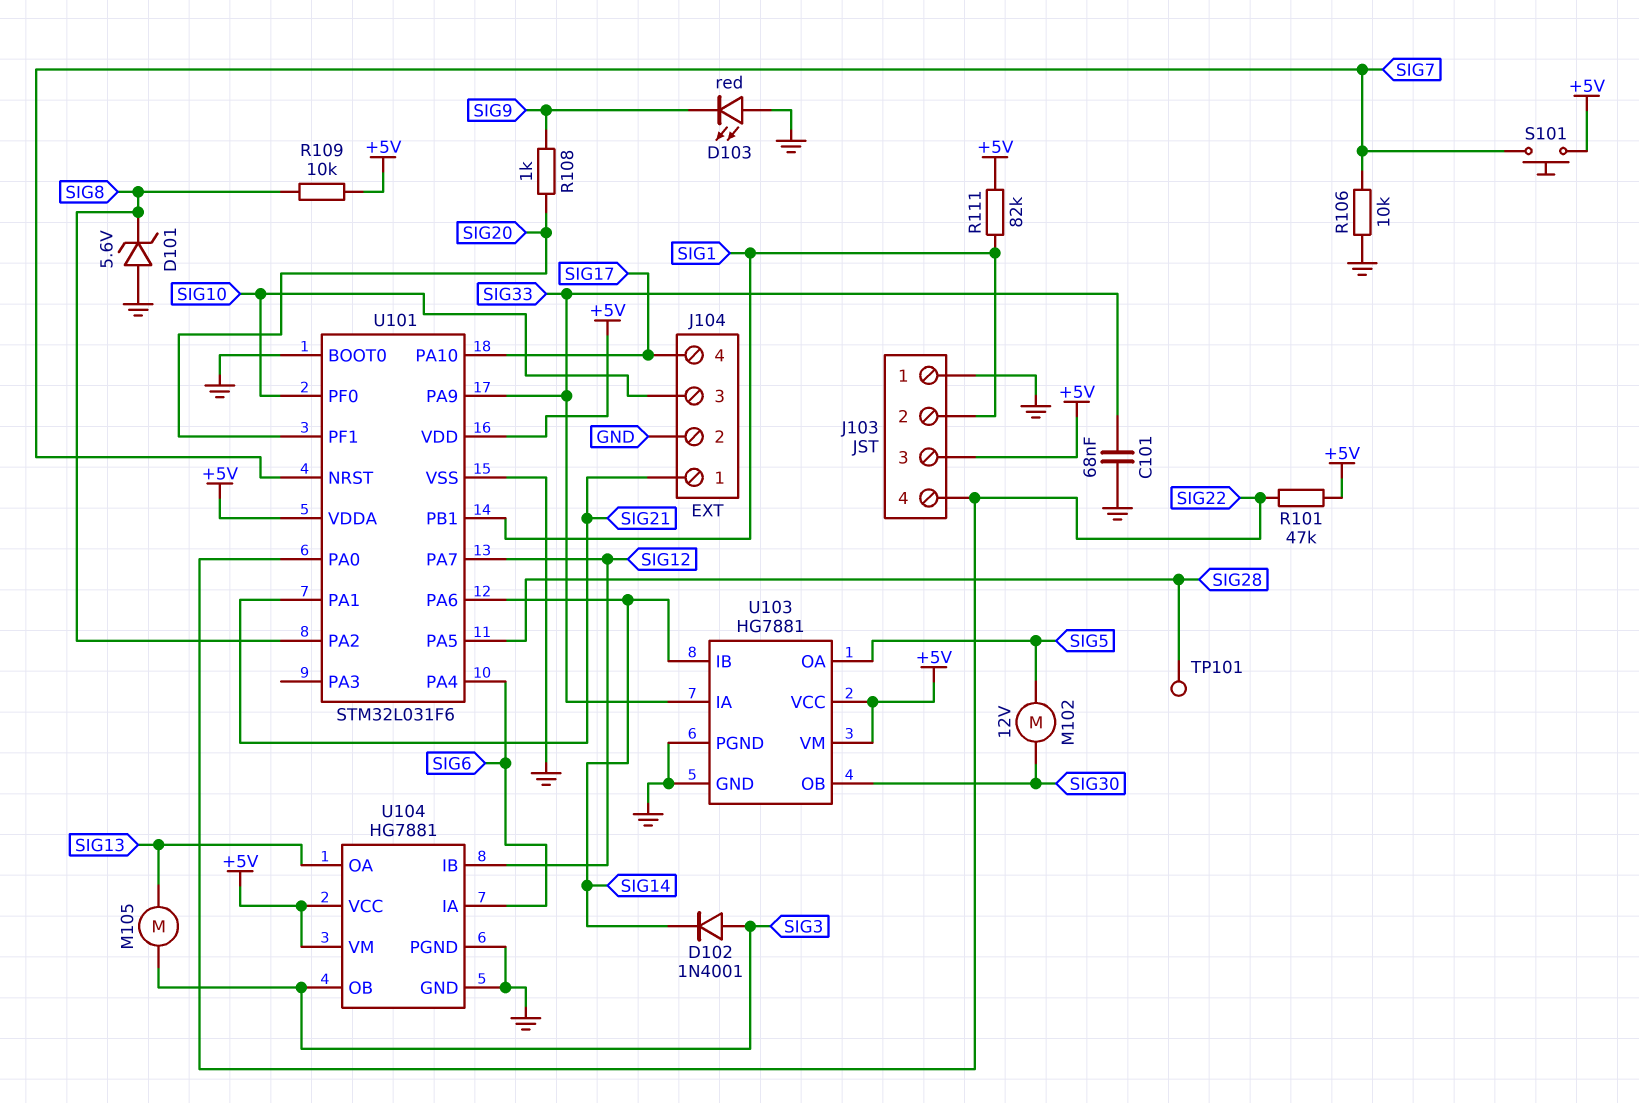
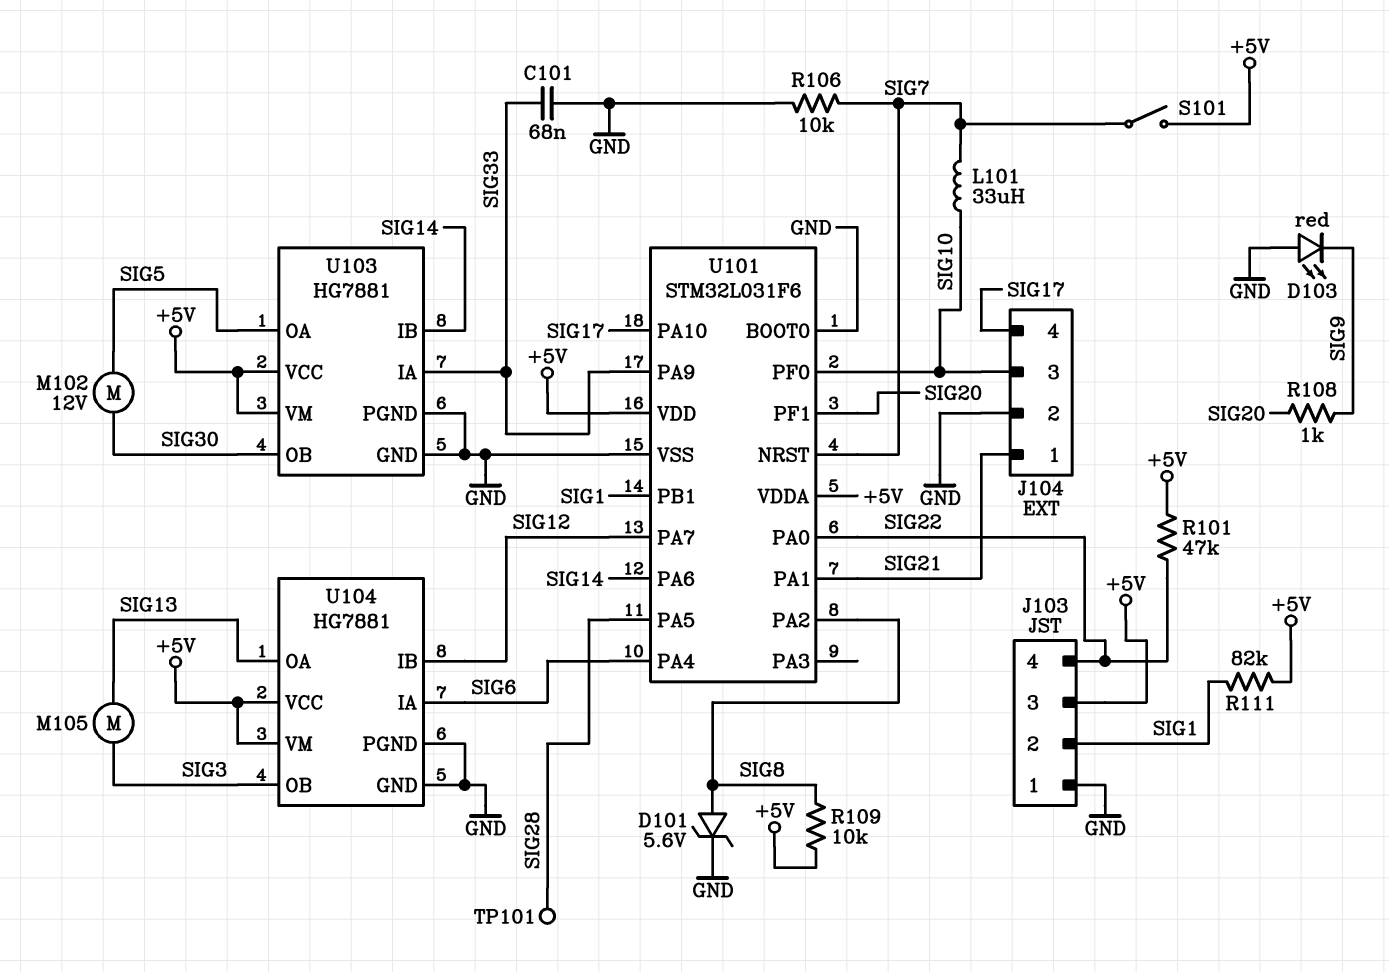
D101: zener 5.6V (A GND, K SIG8) -> zener 5.6V (A SIG8, K GND)
D102: diode 1N4001 (A SIG3, K SIG14) -> none
L101: none -> 33uH (SIG7, SIG10)
S101: button (+5V, SIG7) -> switch (+5V, SIG7)

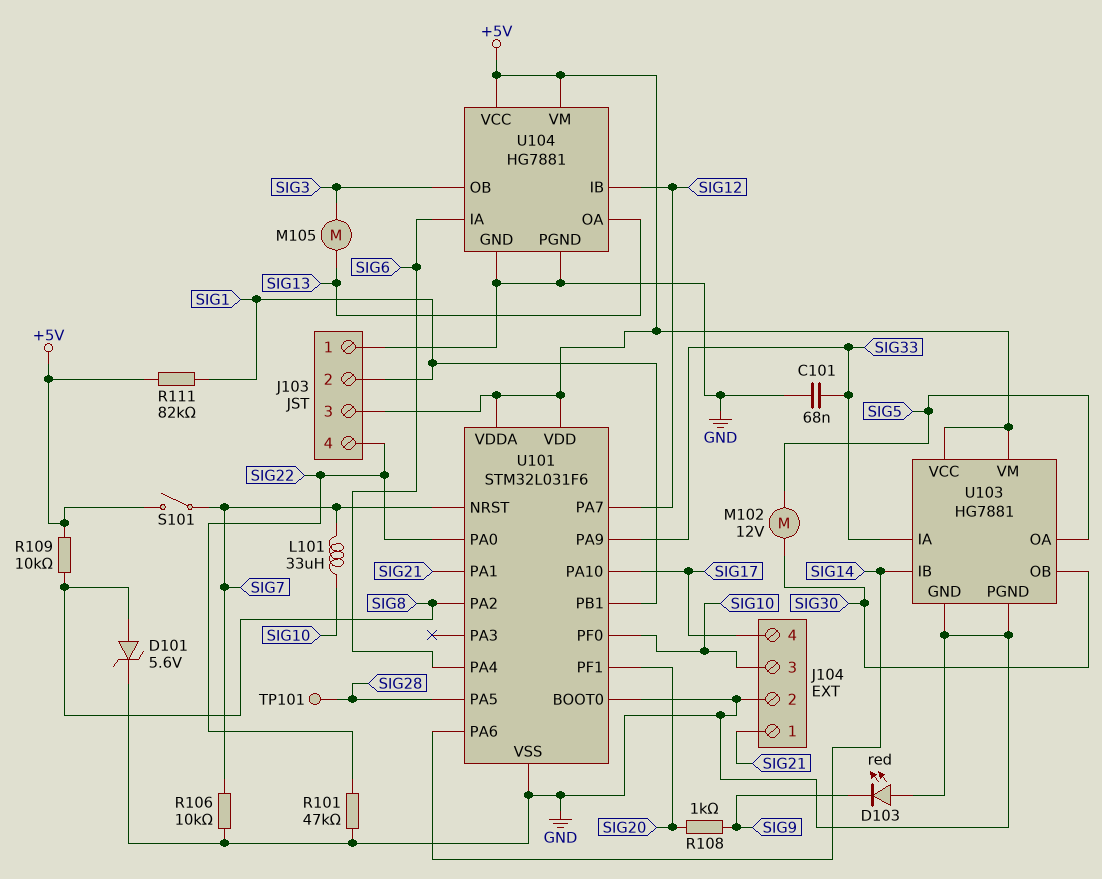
R101: 47k (+5V, SIG22) -> 47k (GND, SIG22)

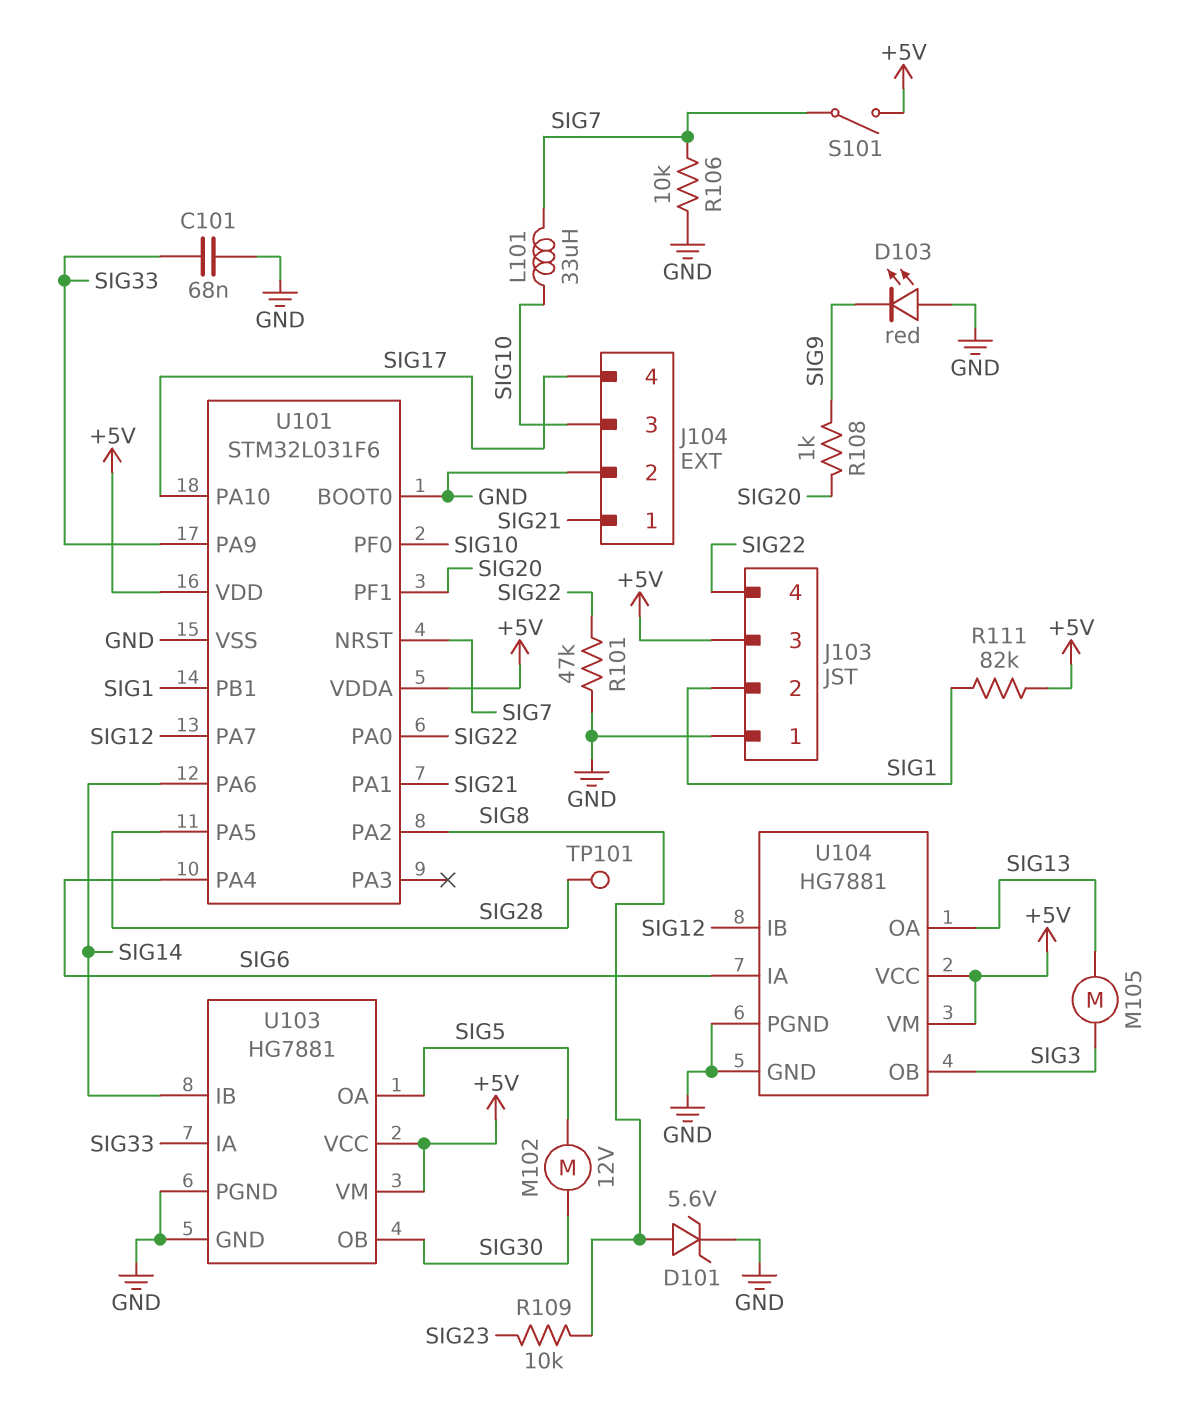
R109: 10k (+5V, SIG8) -> 10k (SIG8, SIG23)

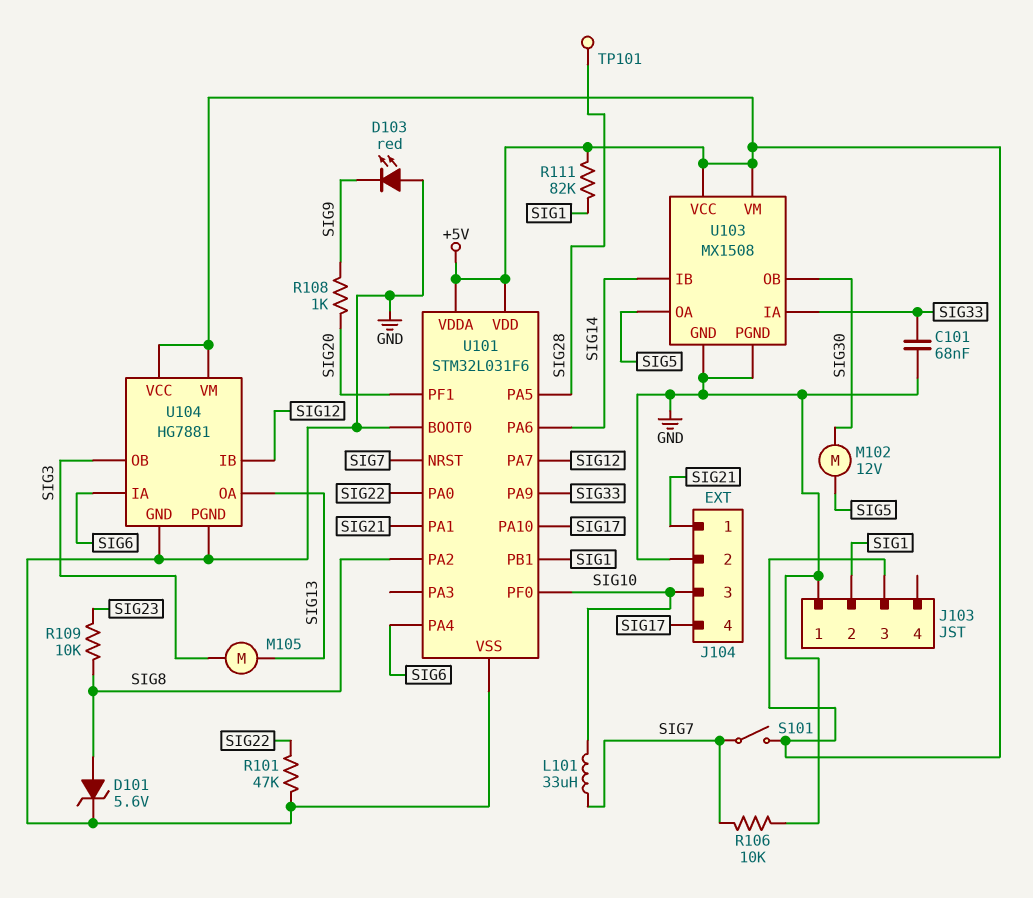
J103 pin 4: SIG22 -> none
U103: HG7881 -> MX1508

